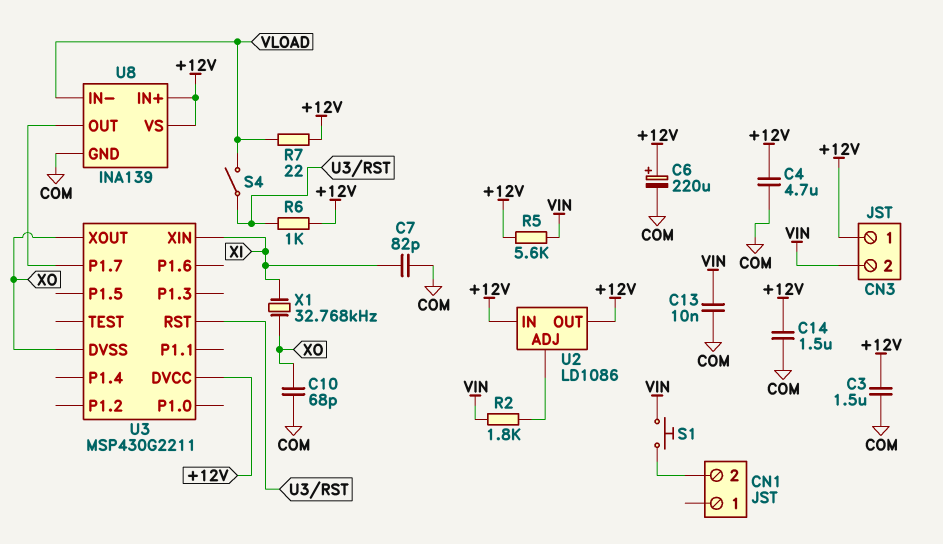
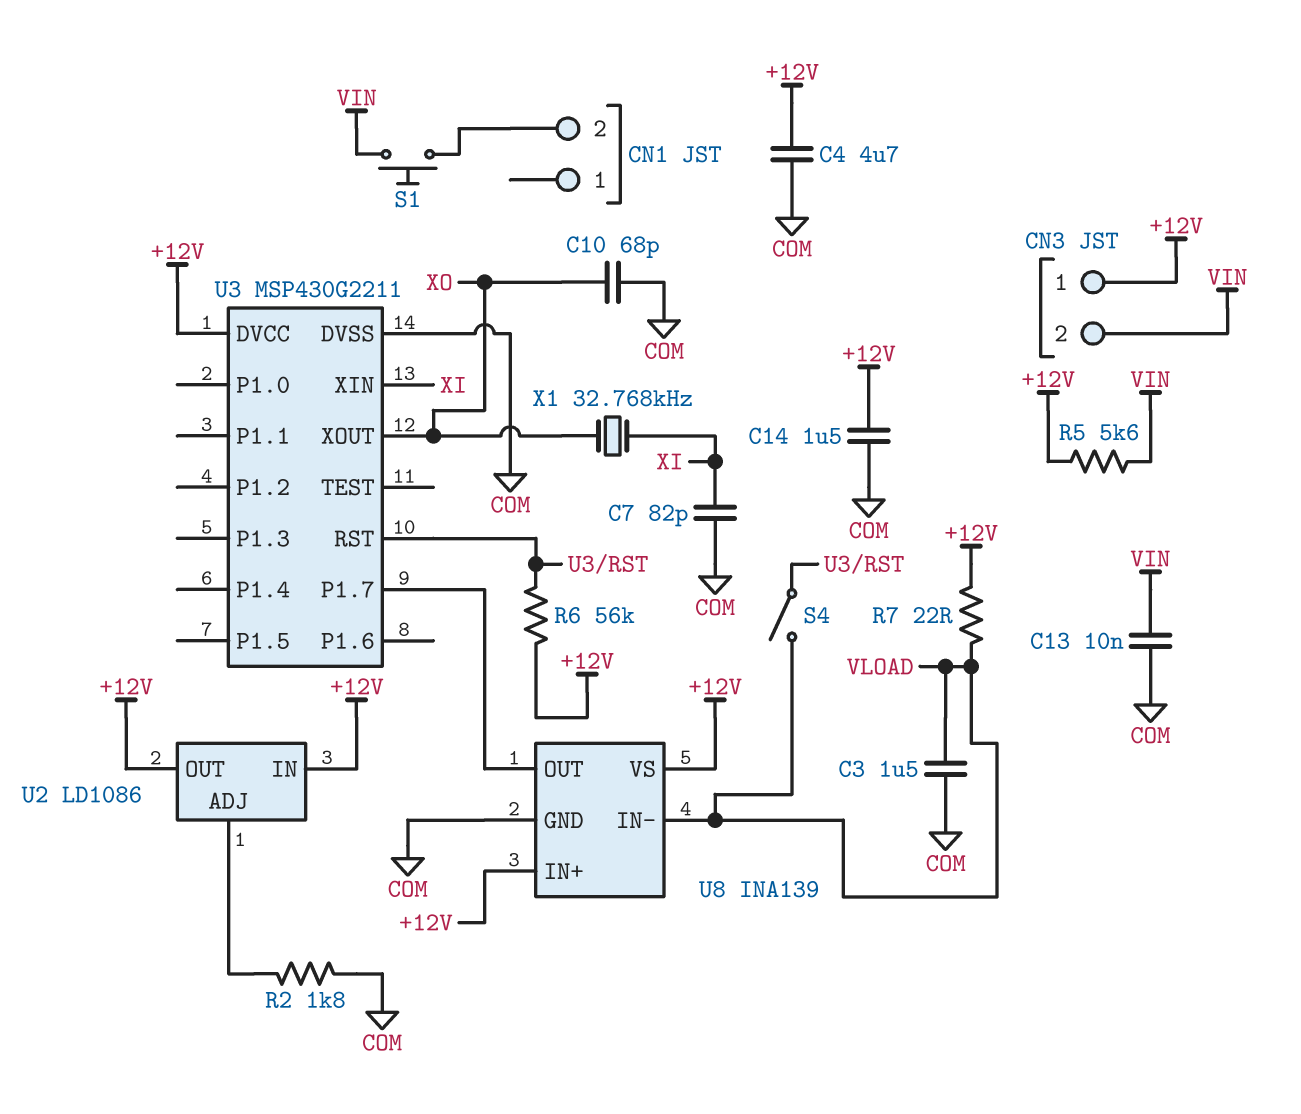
C3: 1.5uF (+12V, COM) -> 1.5uF (COM, VLOAD)
C6: 220uF (plus +12V, minus COM) -> none
R2: 1.8k (U2/ADJ, VIN) -> 1.8k (COM, U2/ADJ)
R6: 1k (+12V, U3/RST) -> 56k (+12V, U3/RST)
U3 pin DVSS: XO -> COM

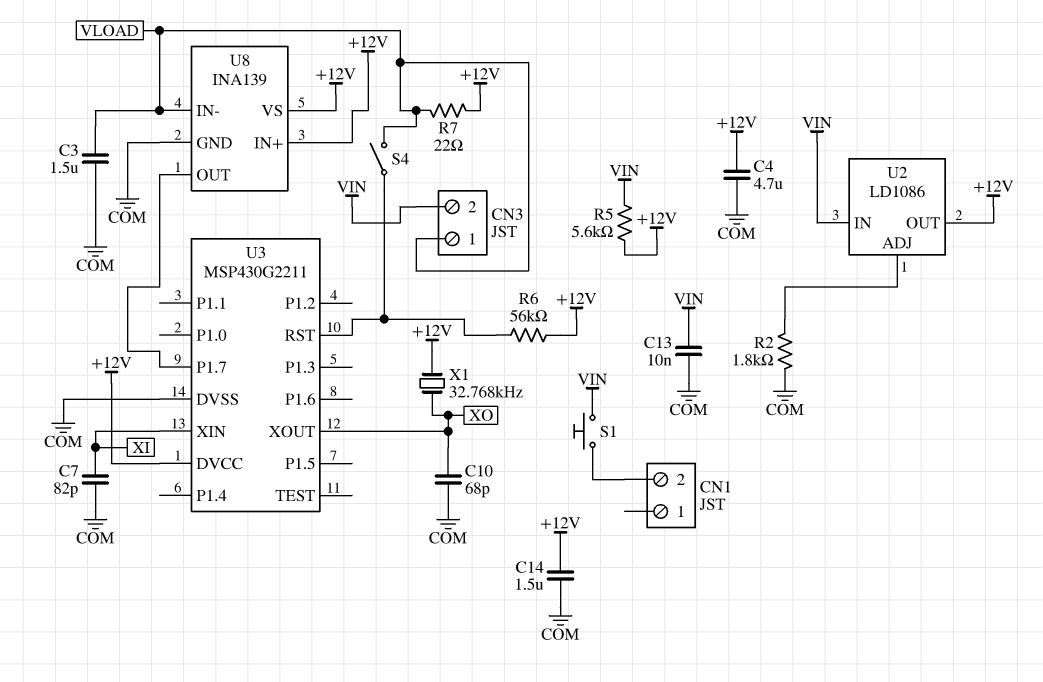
CN3 pin 1: +12V -> VLOAD
U2 pin IN: +12V -> VIN
X1: 32.768kHz (XI, XO) -> 32.768kHz (+12V, XO)

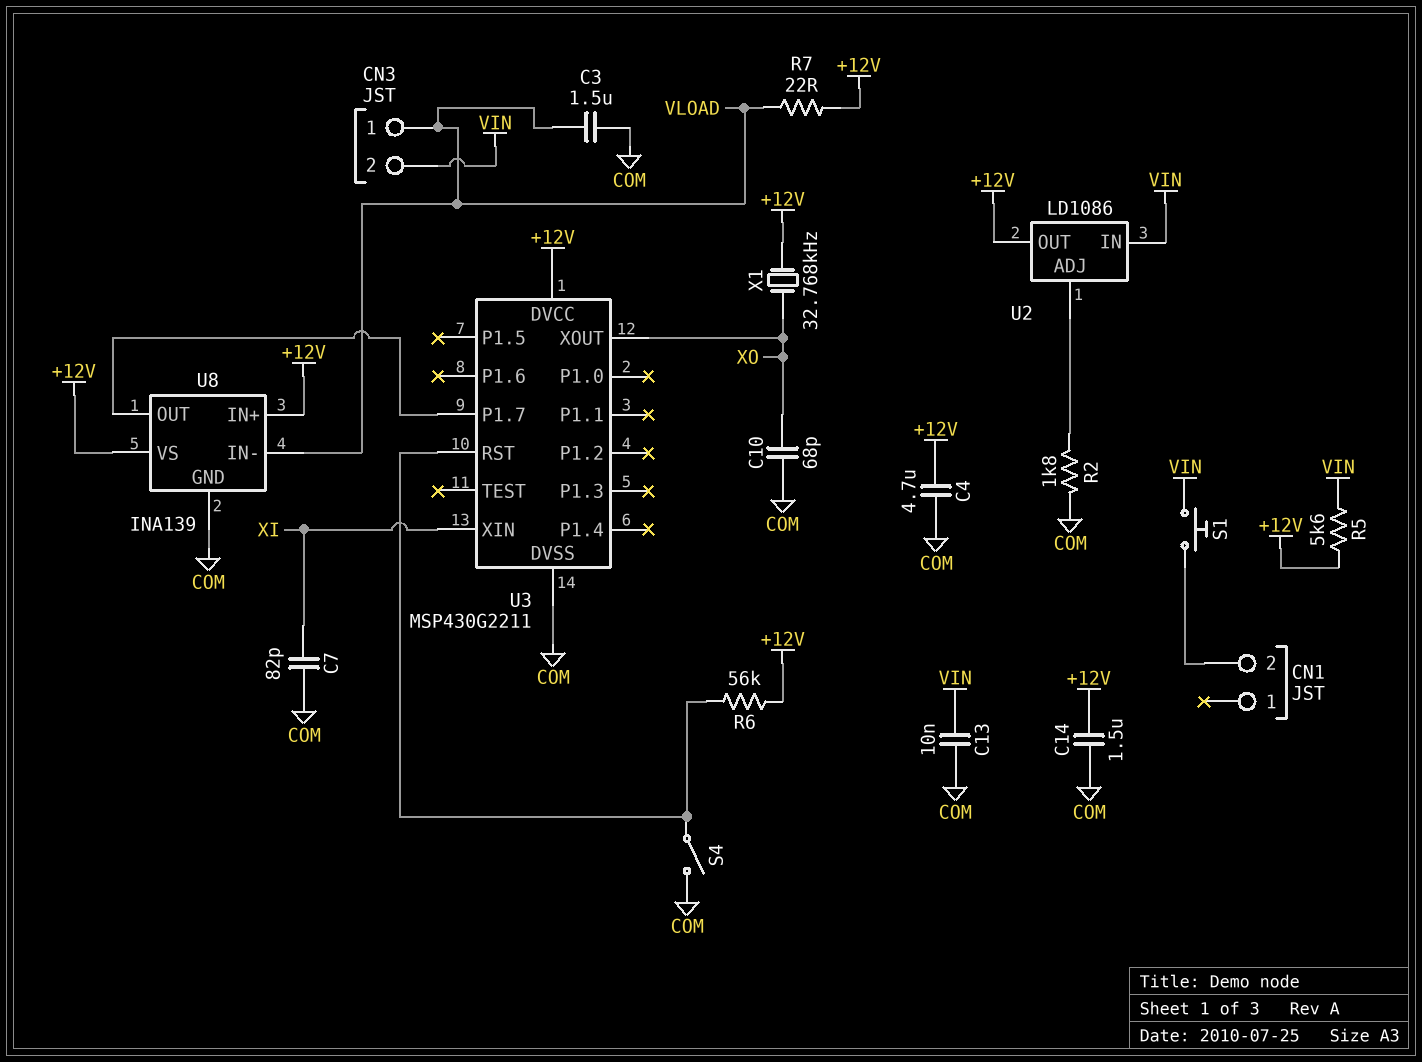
S4: switch (U3/RST, VLOAD) -> switch (COM, U3/RST)

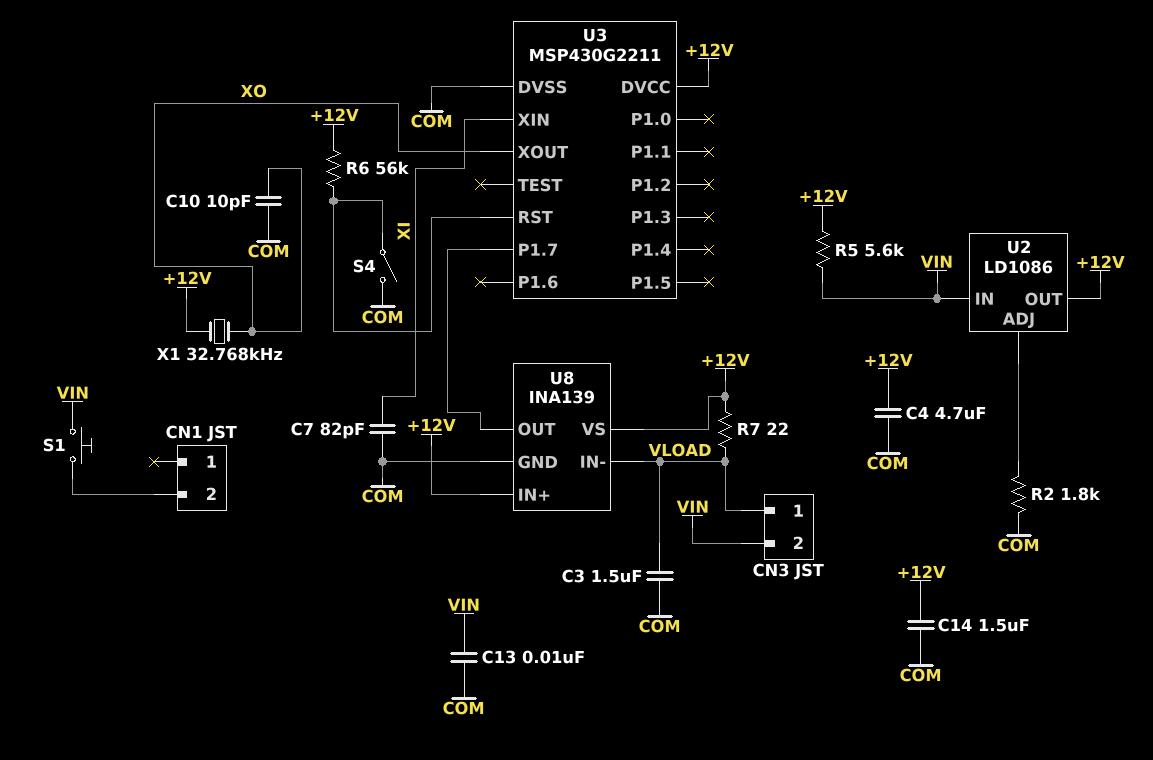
C10: 68pF (COM, XO) -> 10pF (COM, XO)

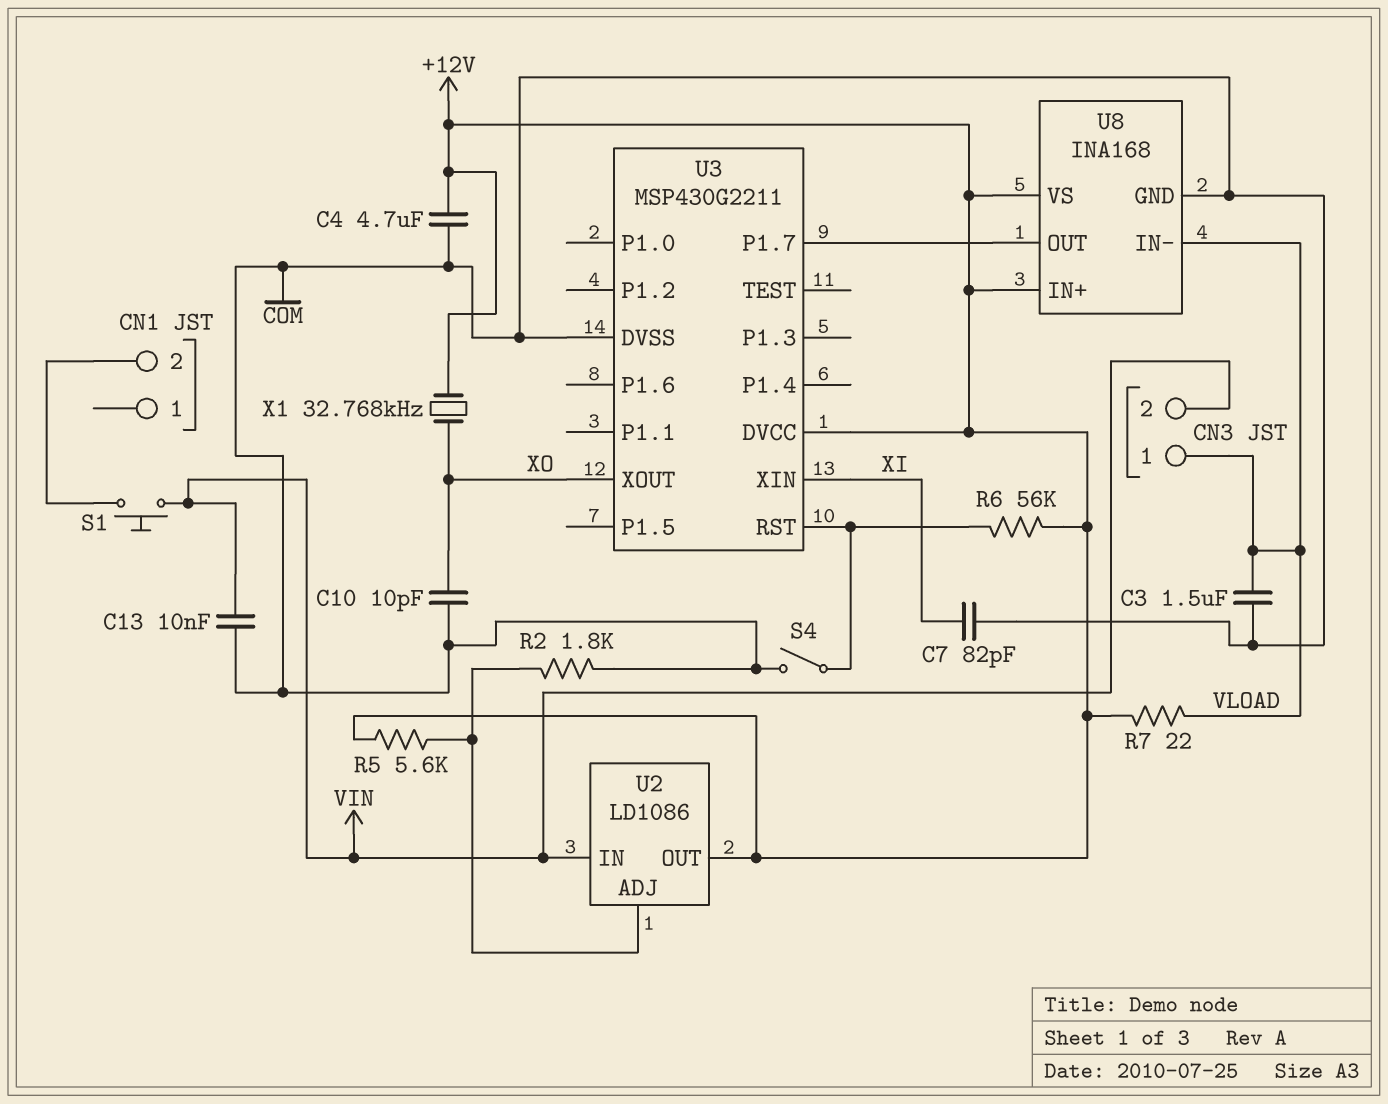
C14: 1.5uF (+12V, COM) -> none
R5: 5.6k (+12V, VIN) -> 5.6k (+12V, U2/ADJ)
U8: INA139 -> INA168

